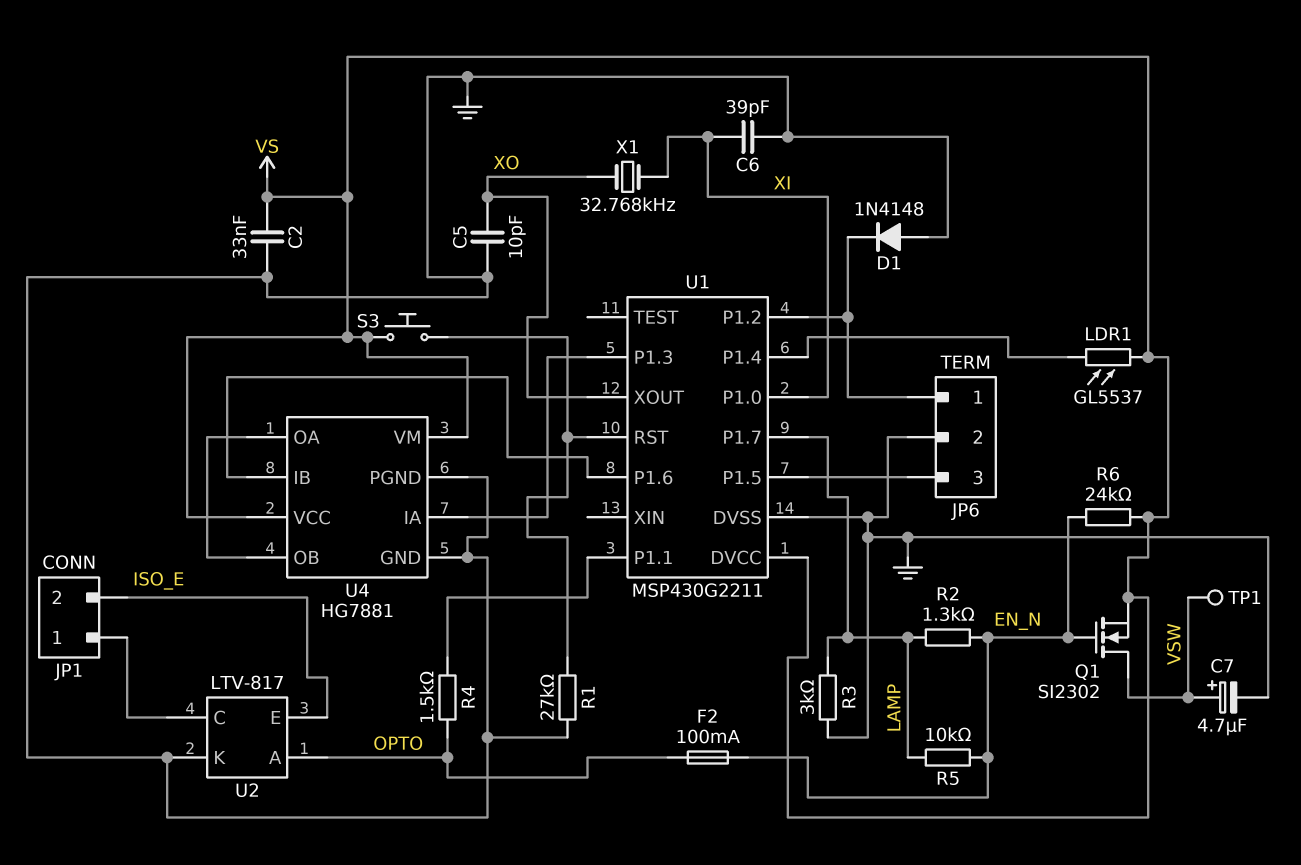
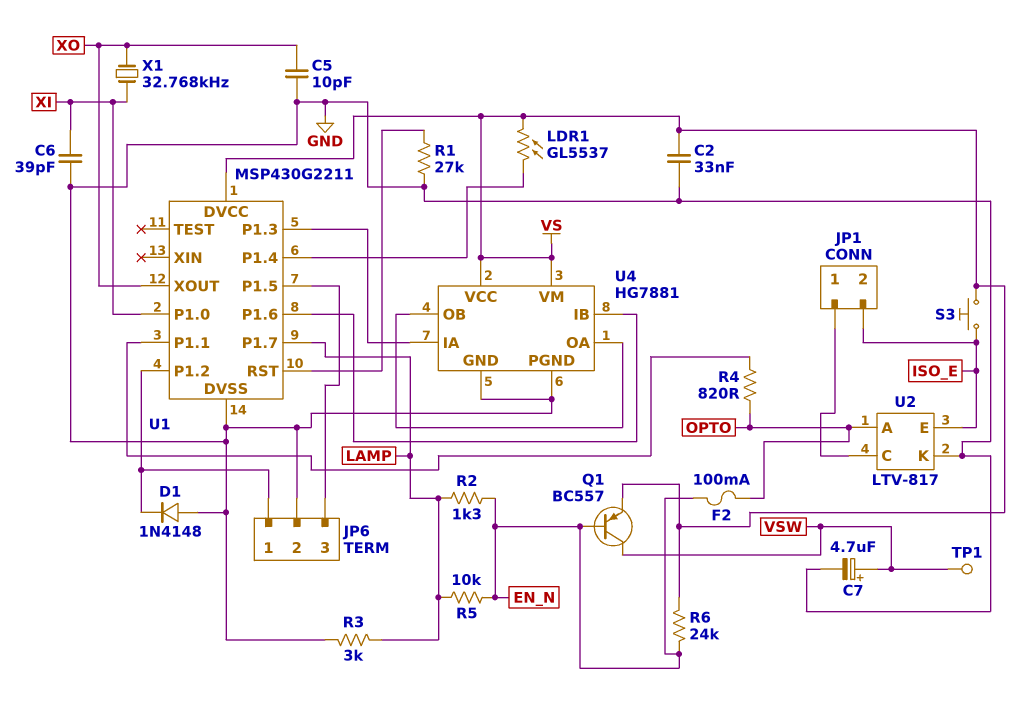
Q1: NMOS SI2302 (G EN_N, D VSW, S VS) -> PNP BC557 (B EN_N, C VSW, E VS)
R4: 1.5k (OPTO, U1/P1.1) -> 820 (OPTO, U1/P1.1)
S3: button (U1/RST, VS) -> button (ISO_E, VS)

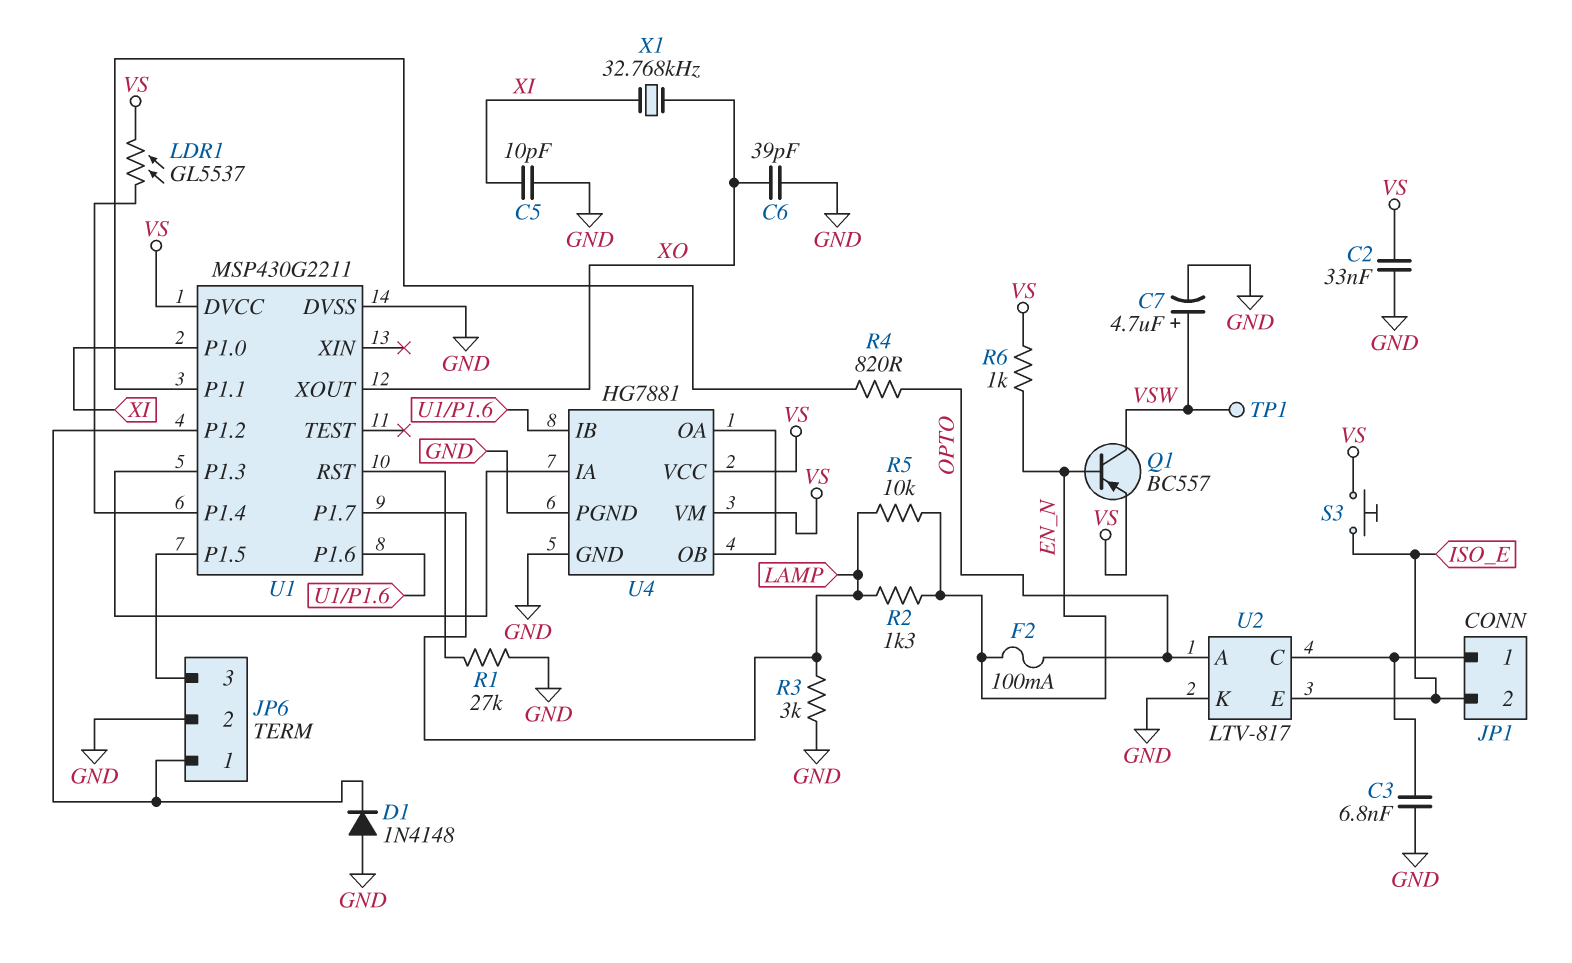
C3: none -> 6.8nF (GND, JP1/1)
C5: 10pF (GND, XO) -> 10pF (GND, XI)
C6: 39pF (GND, XI) -> 39pF (GND, XO)
R6: 24k (EN_N, VS) -> 1k (EN_N, VS)

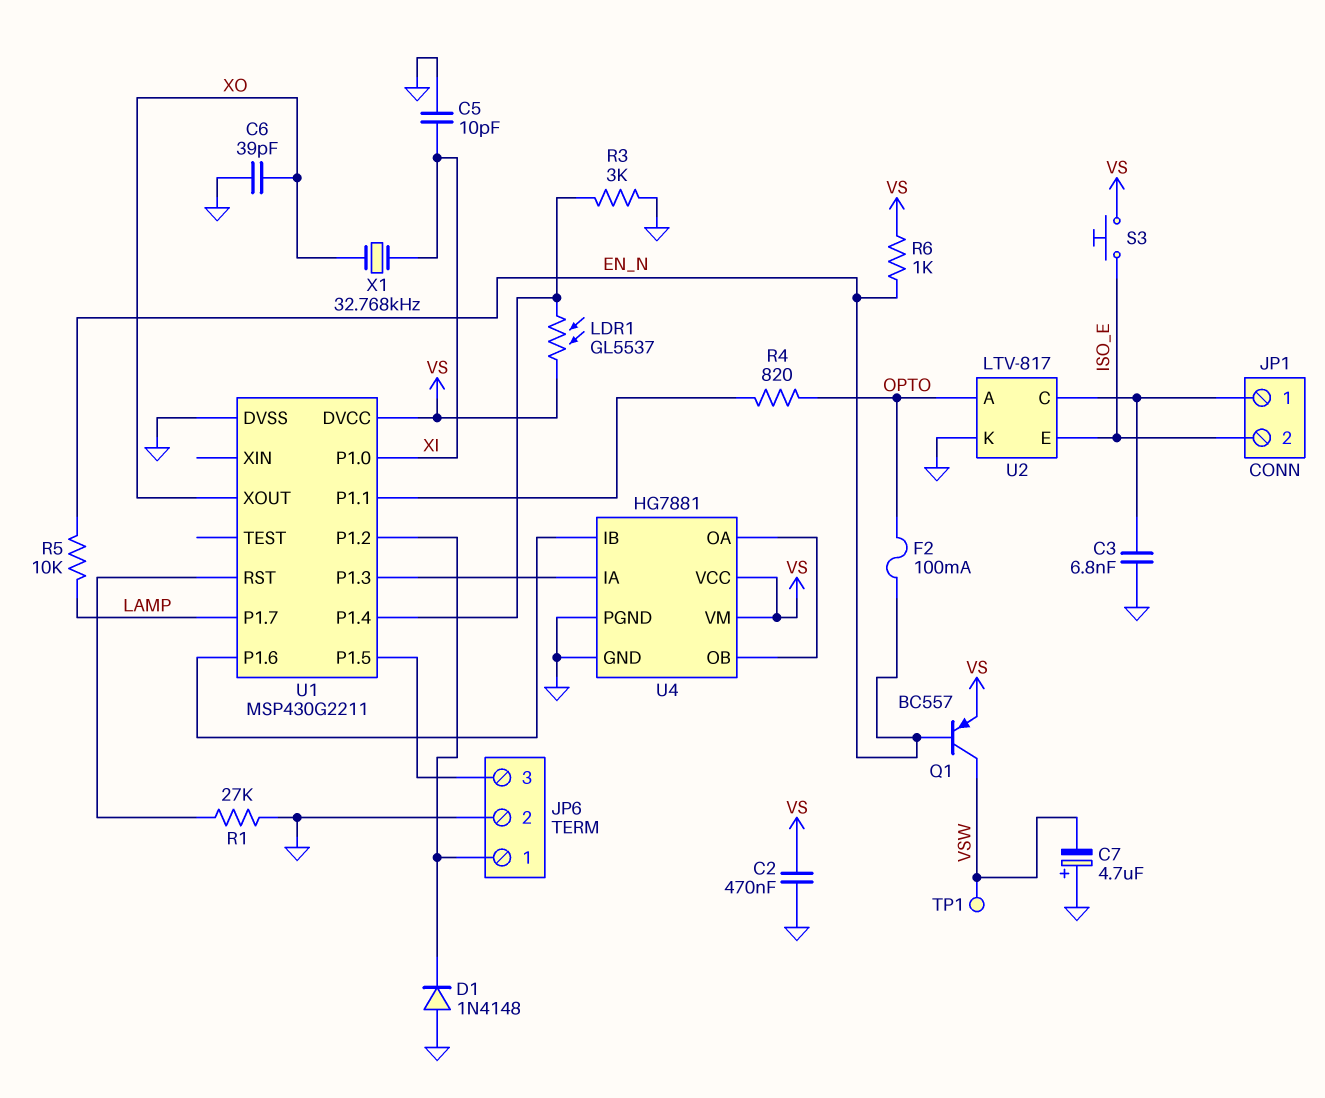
C2: 33nF (GND, VS) -> 470nF (GND, VS)
C7: 4.7uF (plus VSW, minus GND) -> 4.7uF (plus GND, minus VSW)
R2: 1.3k (EN_N, LAMP) -> none
R3: 3k (GND, LAMP) -> 3k (GND, U1/P1.4)

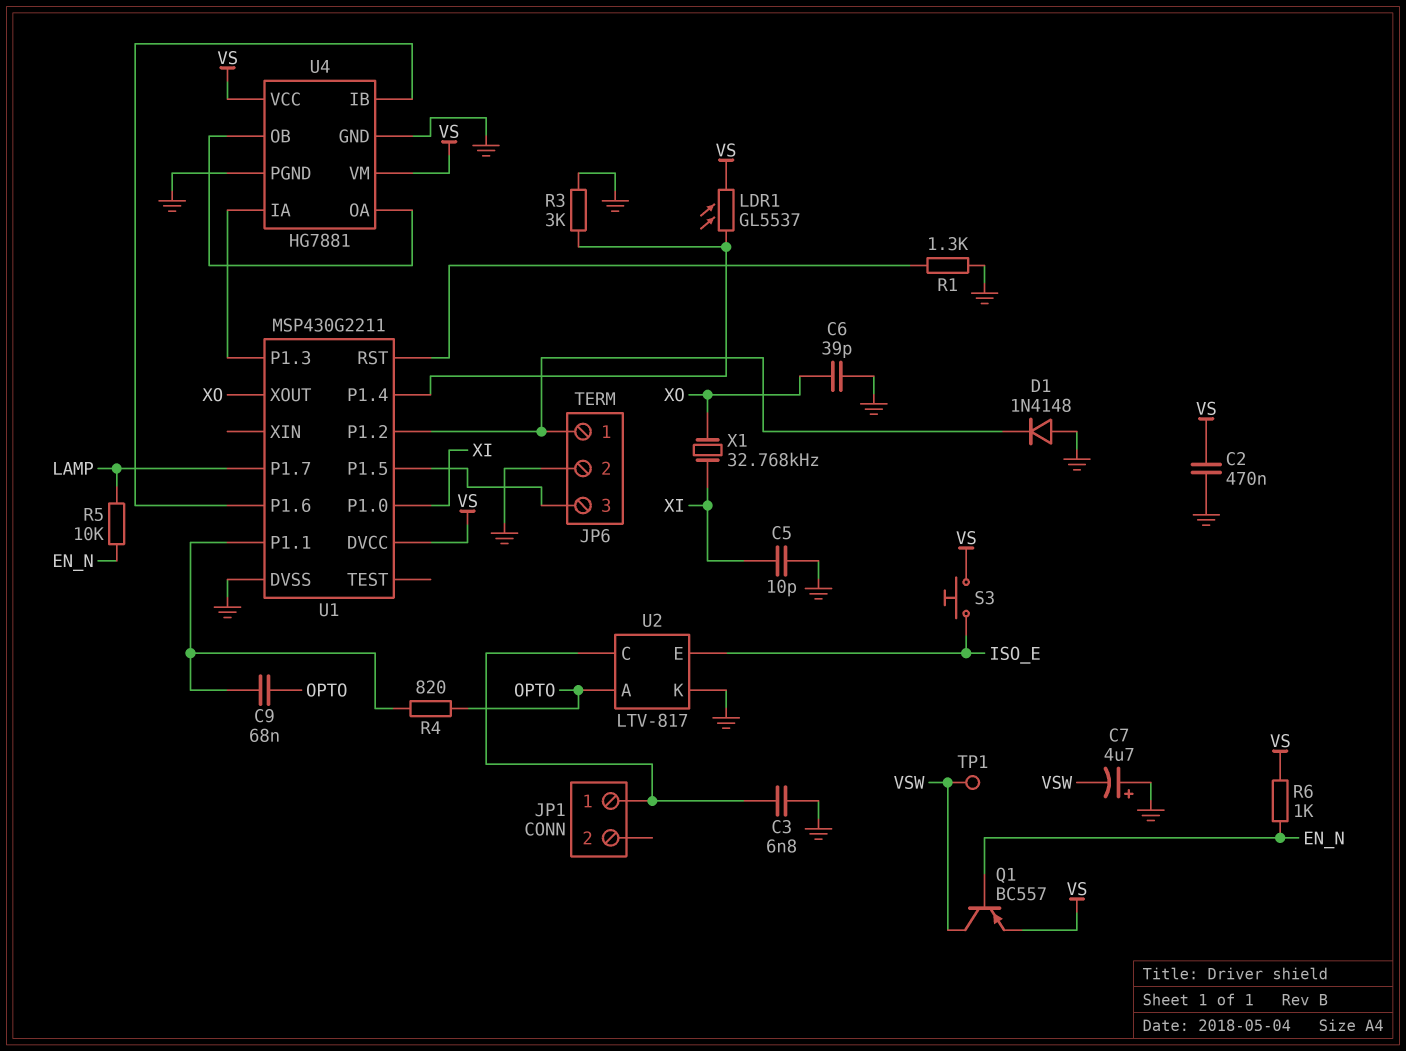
C9: none -> 68nF (OPTO, U1/P1.1)
F2: 100mA (EN_N, OPTO) -> none
JP1 pin 2: ISO_E -> none
R1: 27k (GND, U1/RST) -> 1.3k (GND, U1/RST)

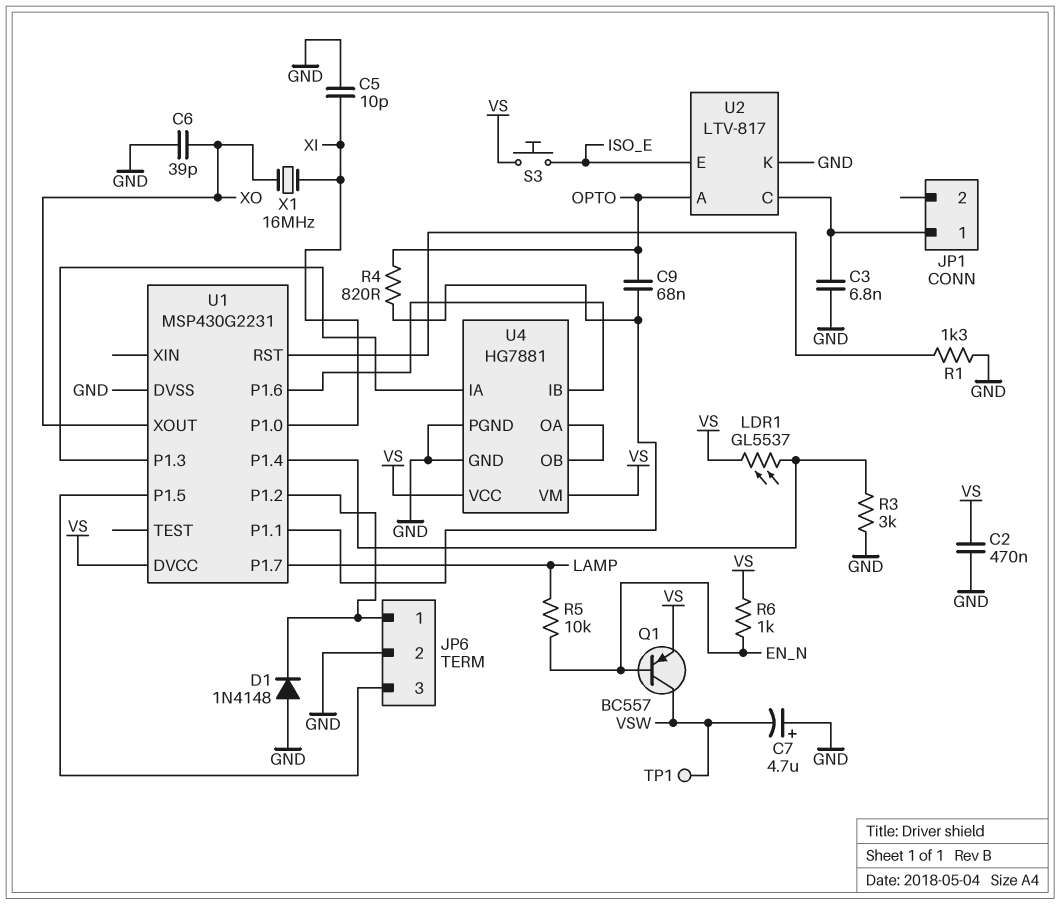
U1: MSP430G2211 -> MSP430G2231
X1: 32.768kHz (XI, XO) -> 16MHz (XI, XO)

